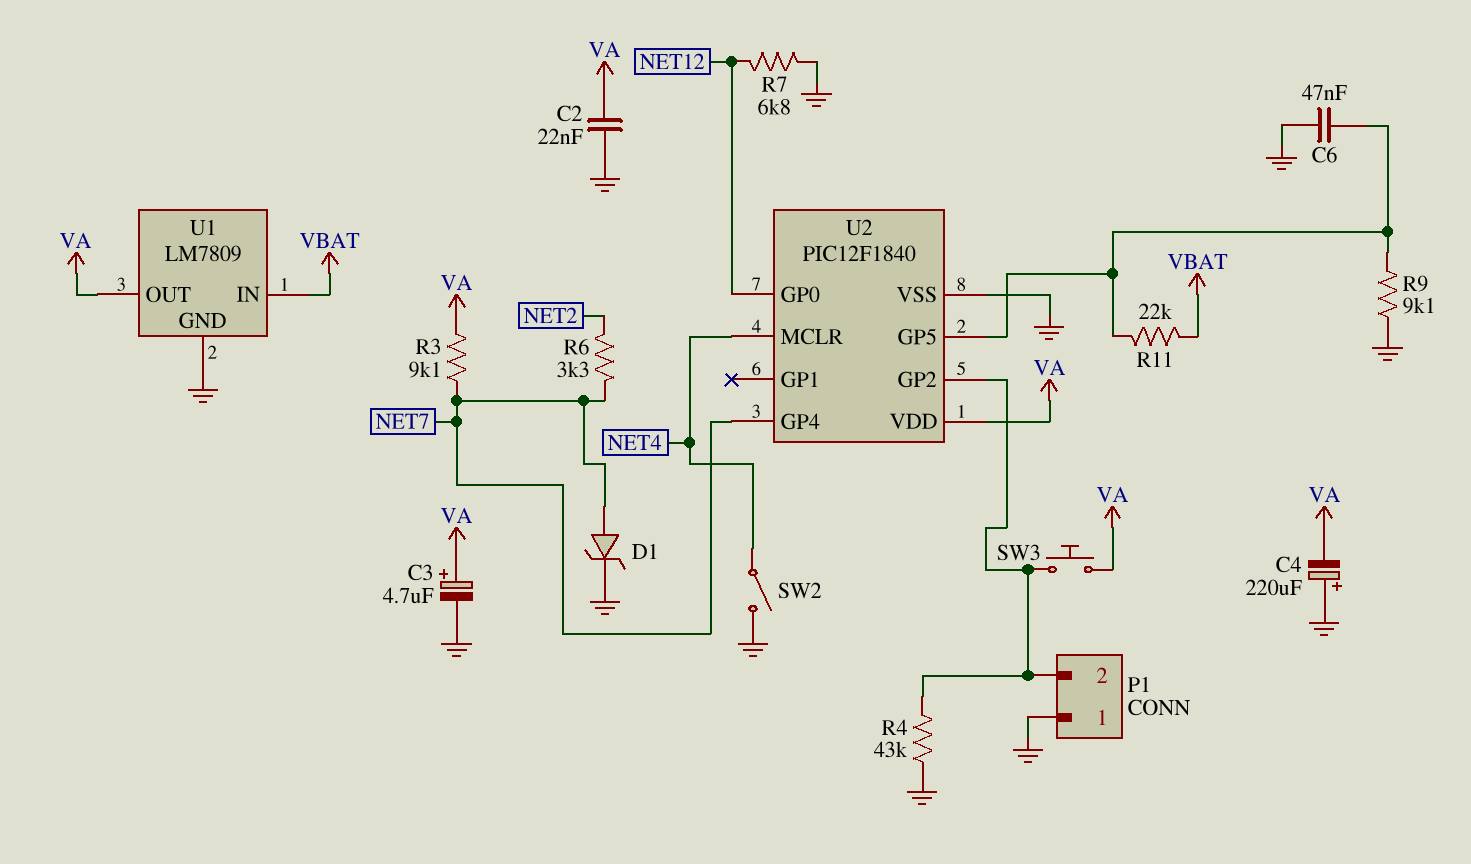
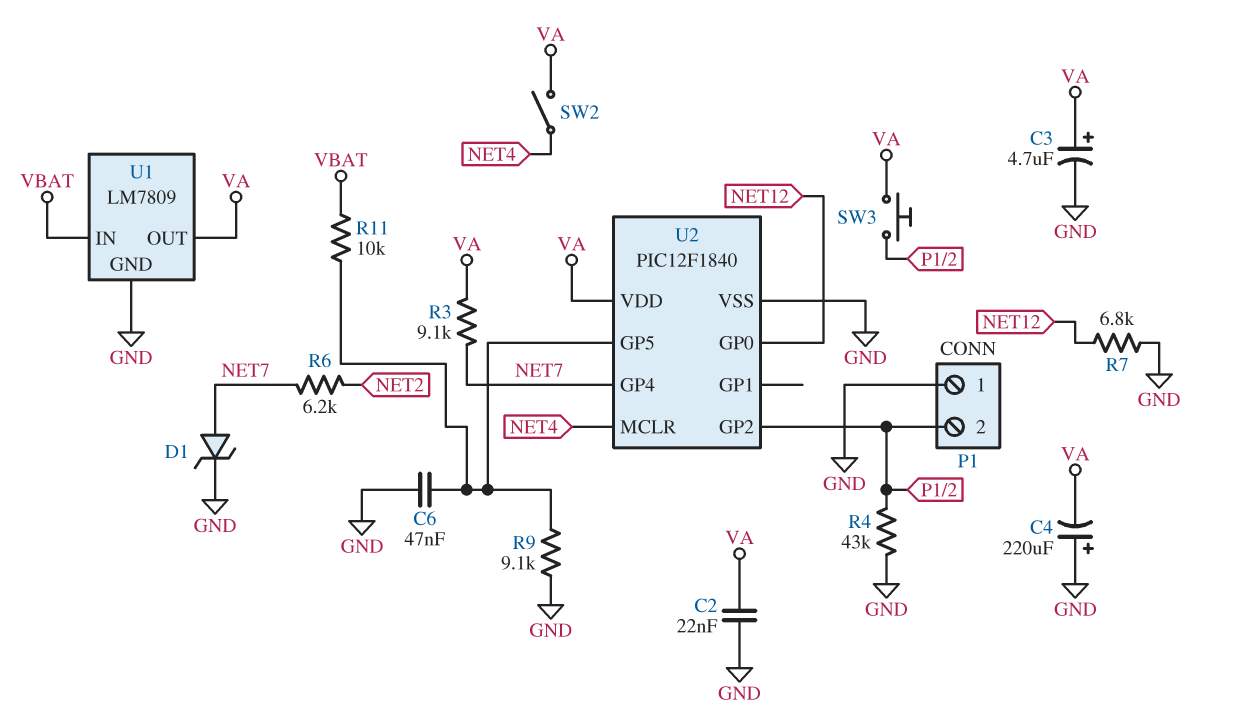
R6: 3.3k (NET2, NET7) -> 6.2k (NET2, NET7)
R11: 22k (U2/GP5, VBAT) -> 10k (U2/GP5, VBAT)
SW2: switch (GND, NET4) -> switch (NET4, VA)

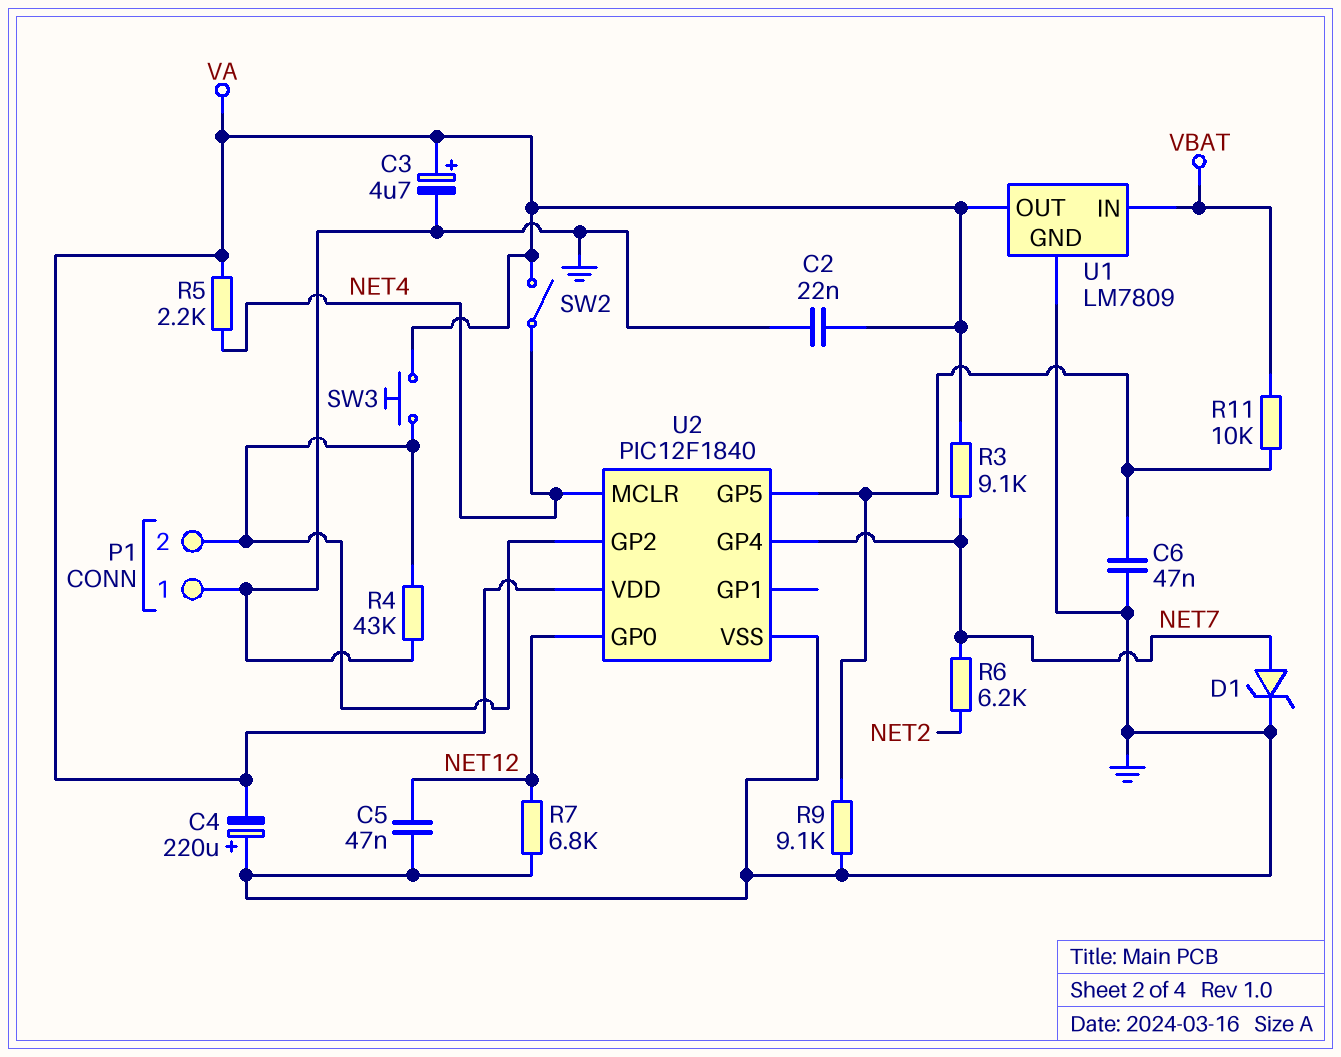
C5: none -> 47nF (GND, NET12)
R5: none -> 2.2k (NET4, VA)

